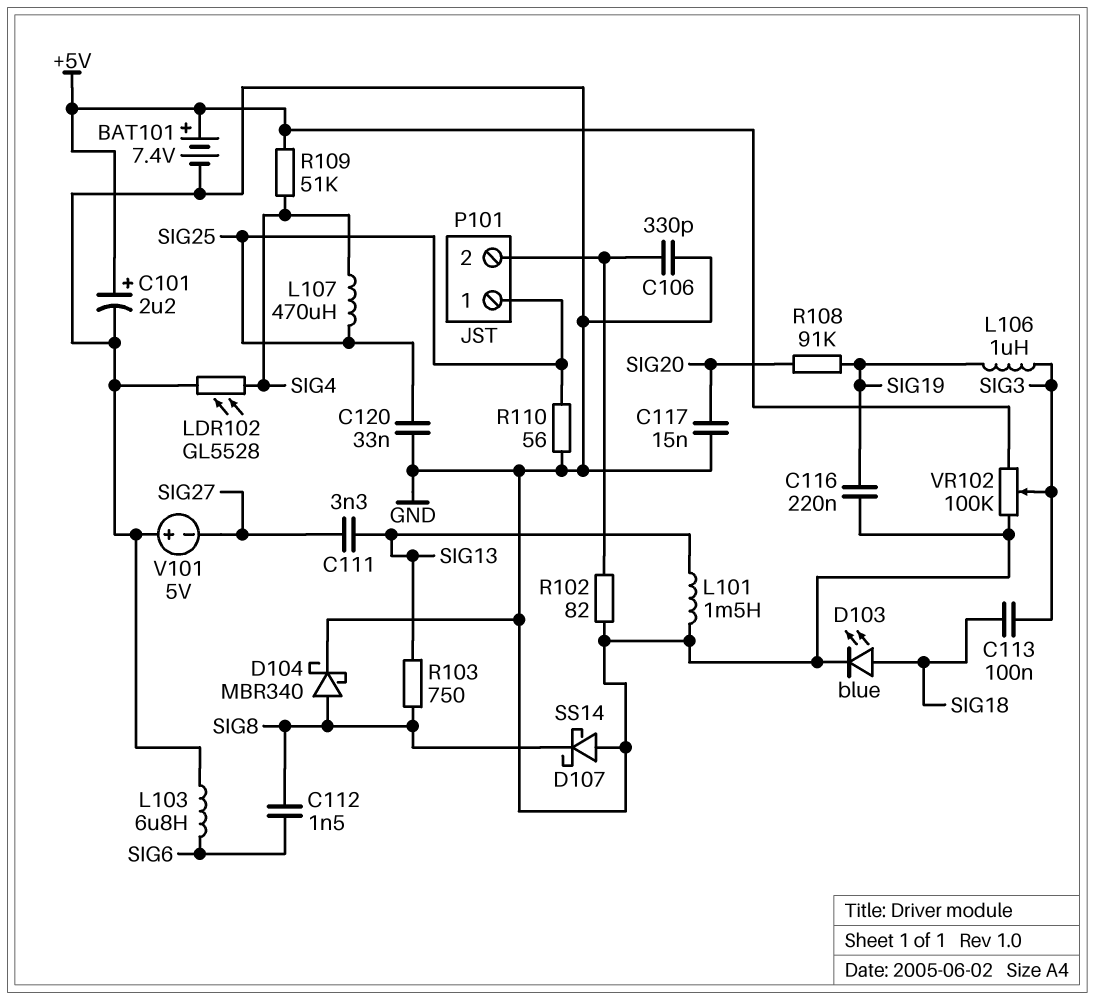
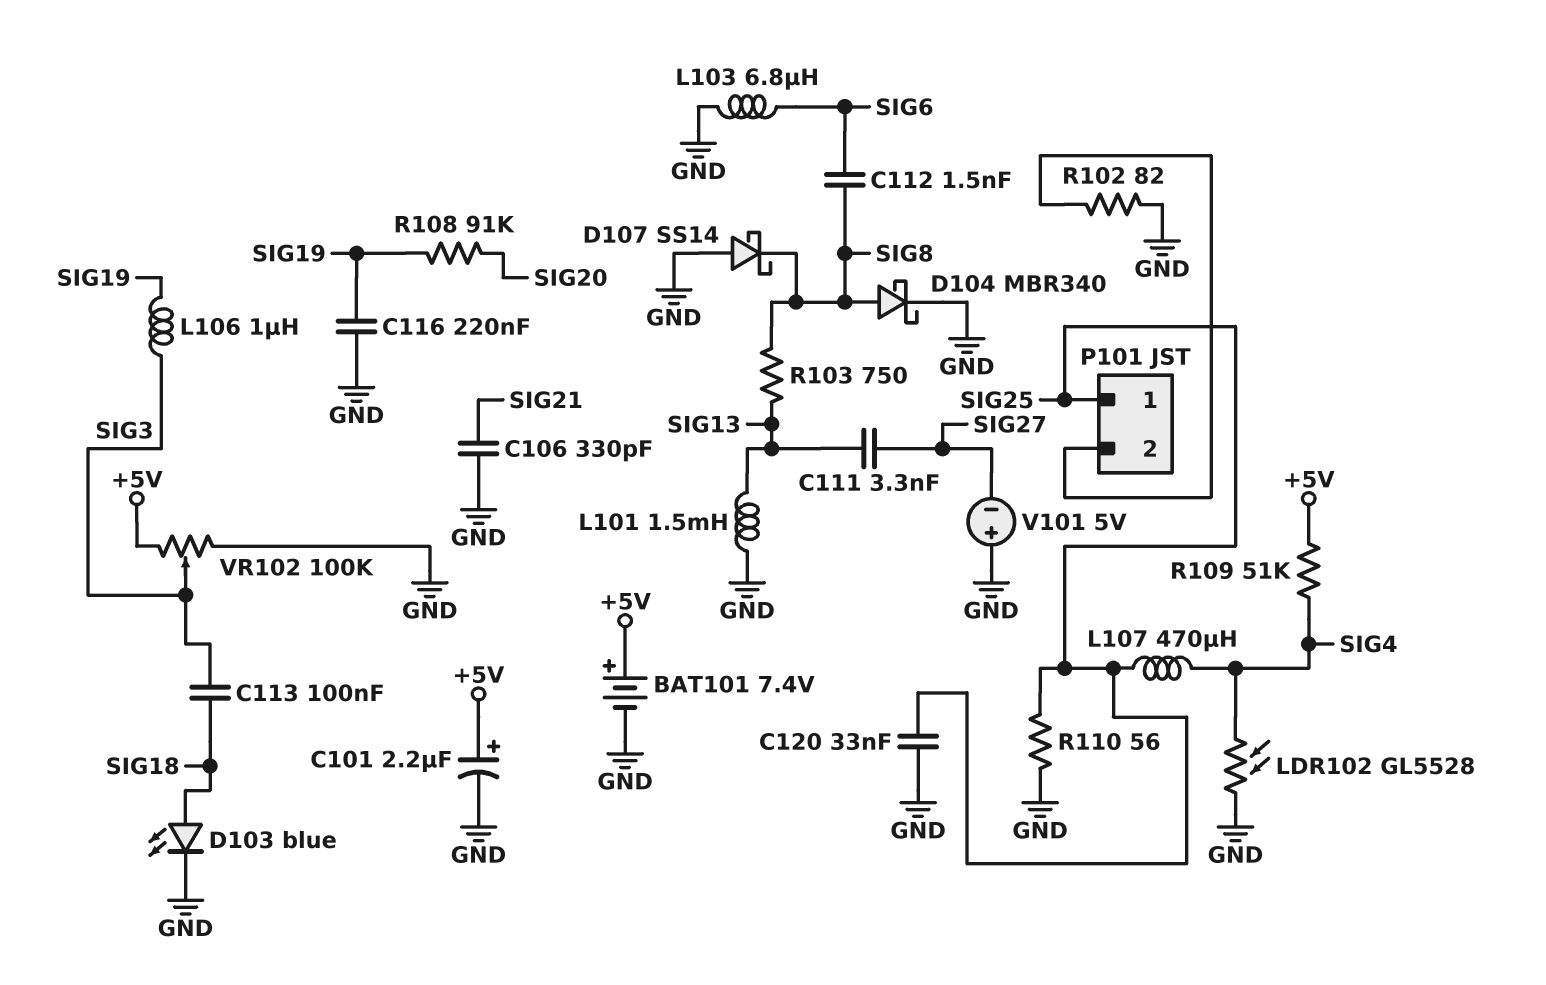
C106: 330pF (GND, P101/2) -> 330pF (GND, SIG21)
C117: 15nF (GND, SIG20) -> none

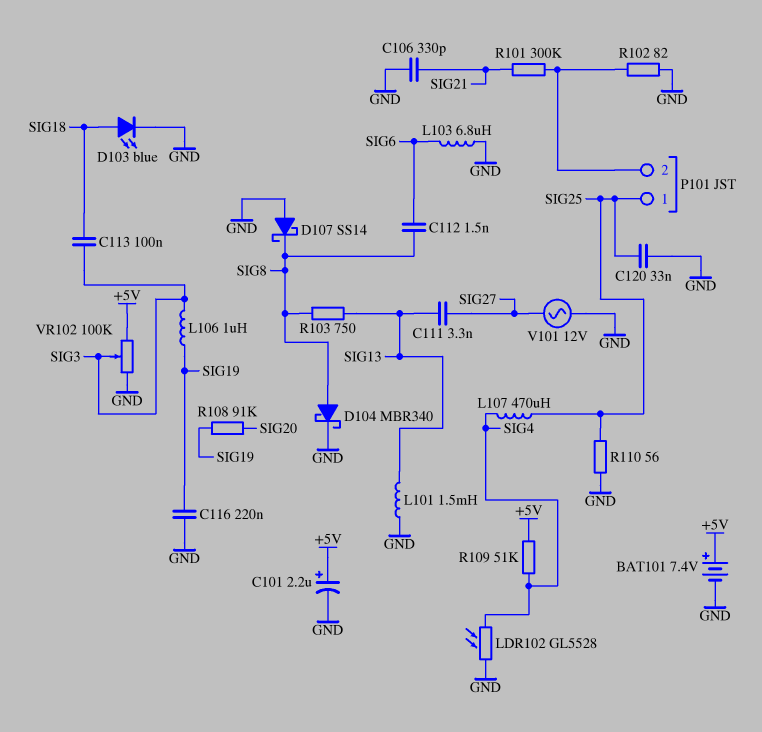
R101: none -> 300k (P101/2, SIG21)
V101: 5V (plus GND, minus SIG27) -> AC 12V (GND, SIG27)

